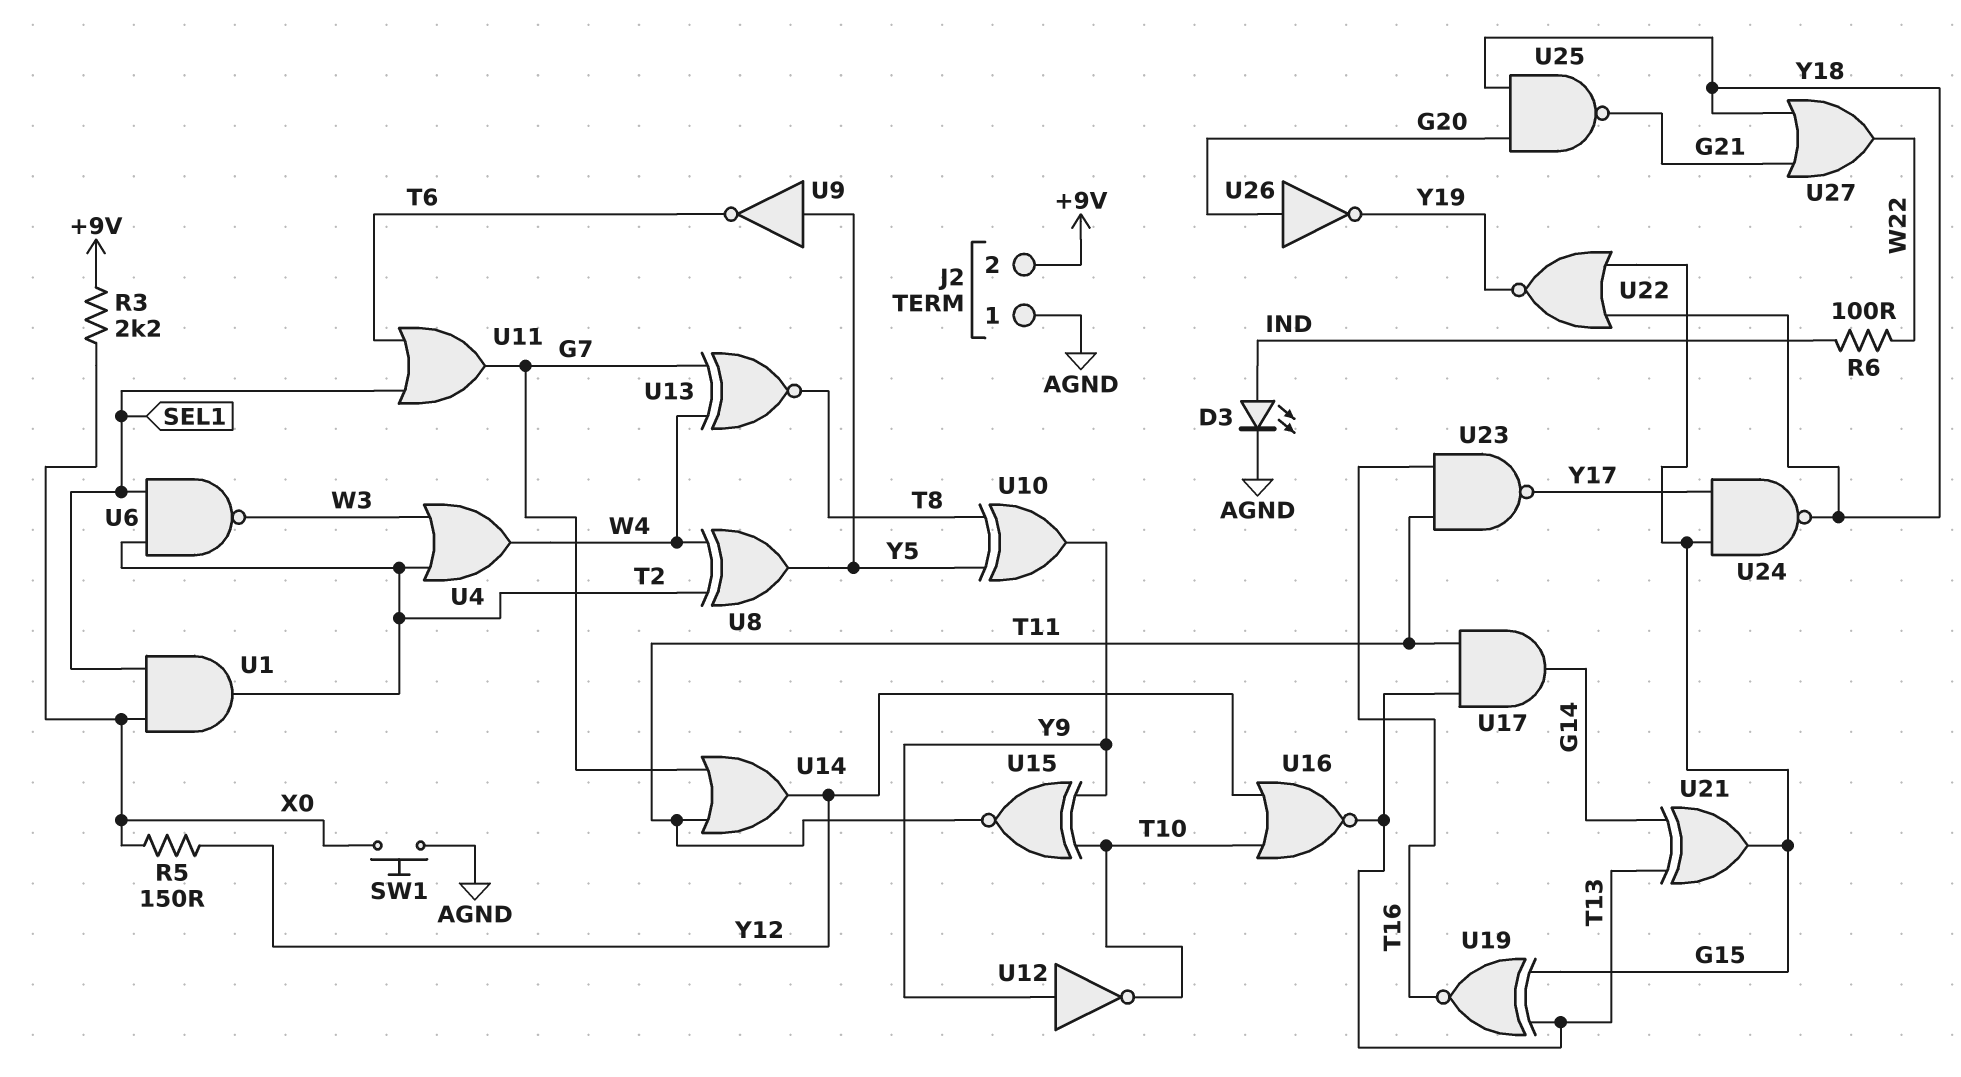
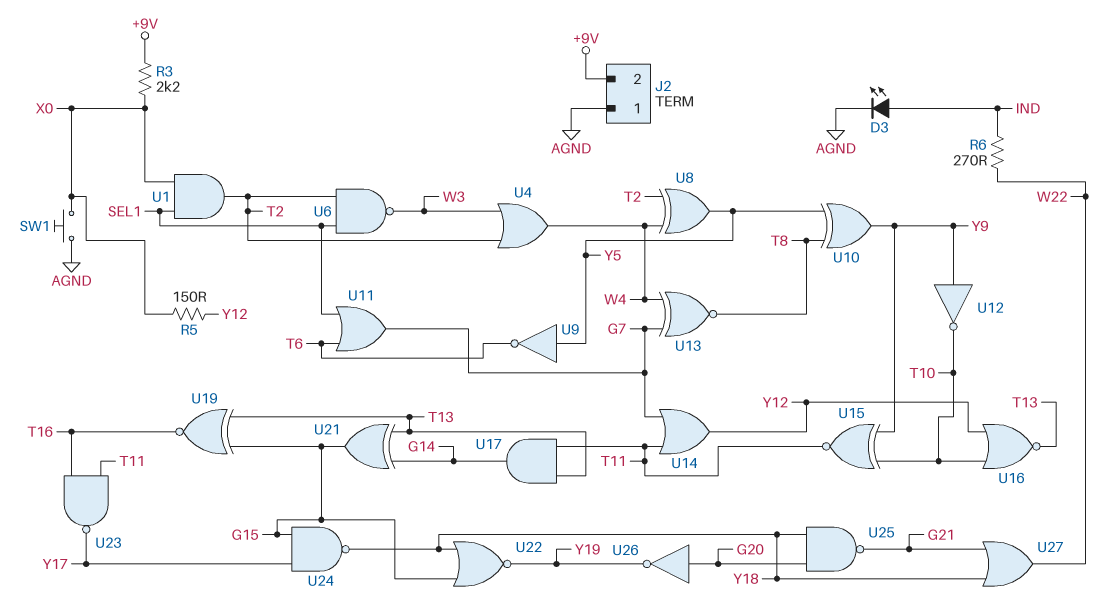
R6: 100 (IND, W22) -> 270 (IND, W22)

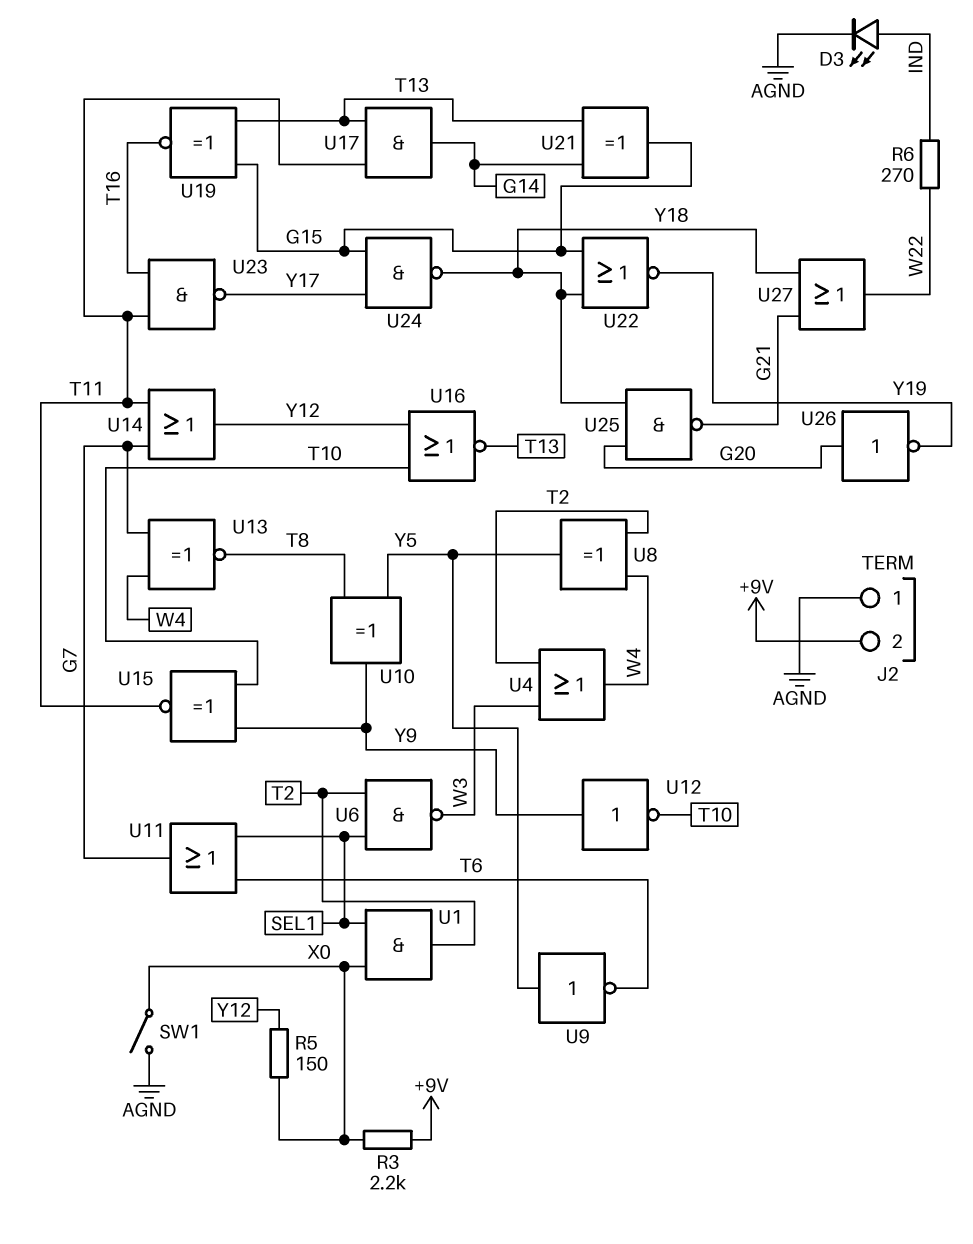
SW1: button (AGND, X0) -> switch (AGND, X0)

